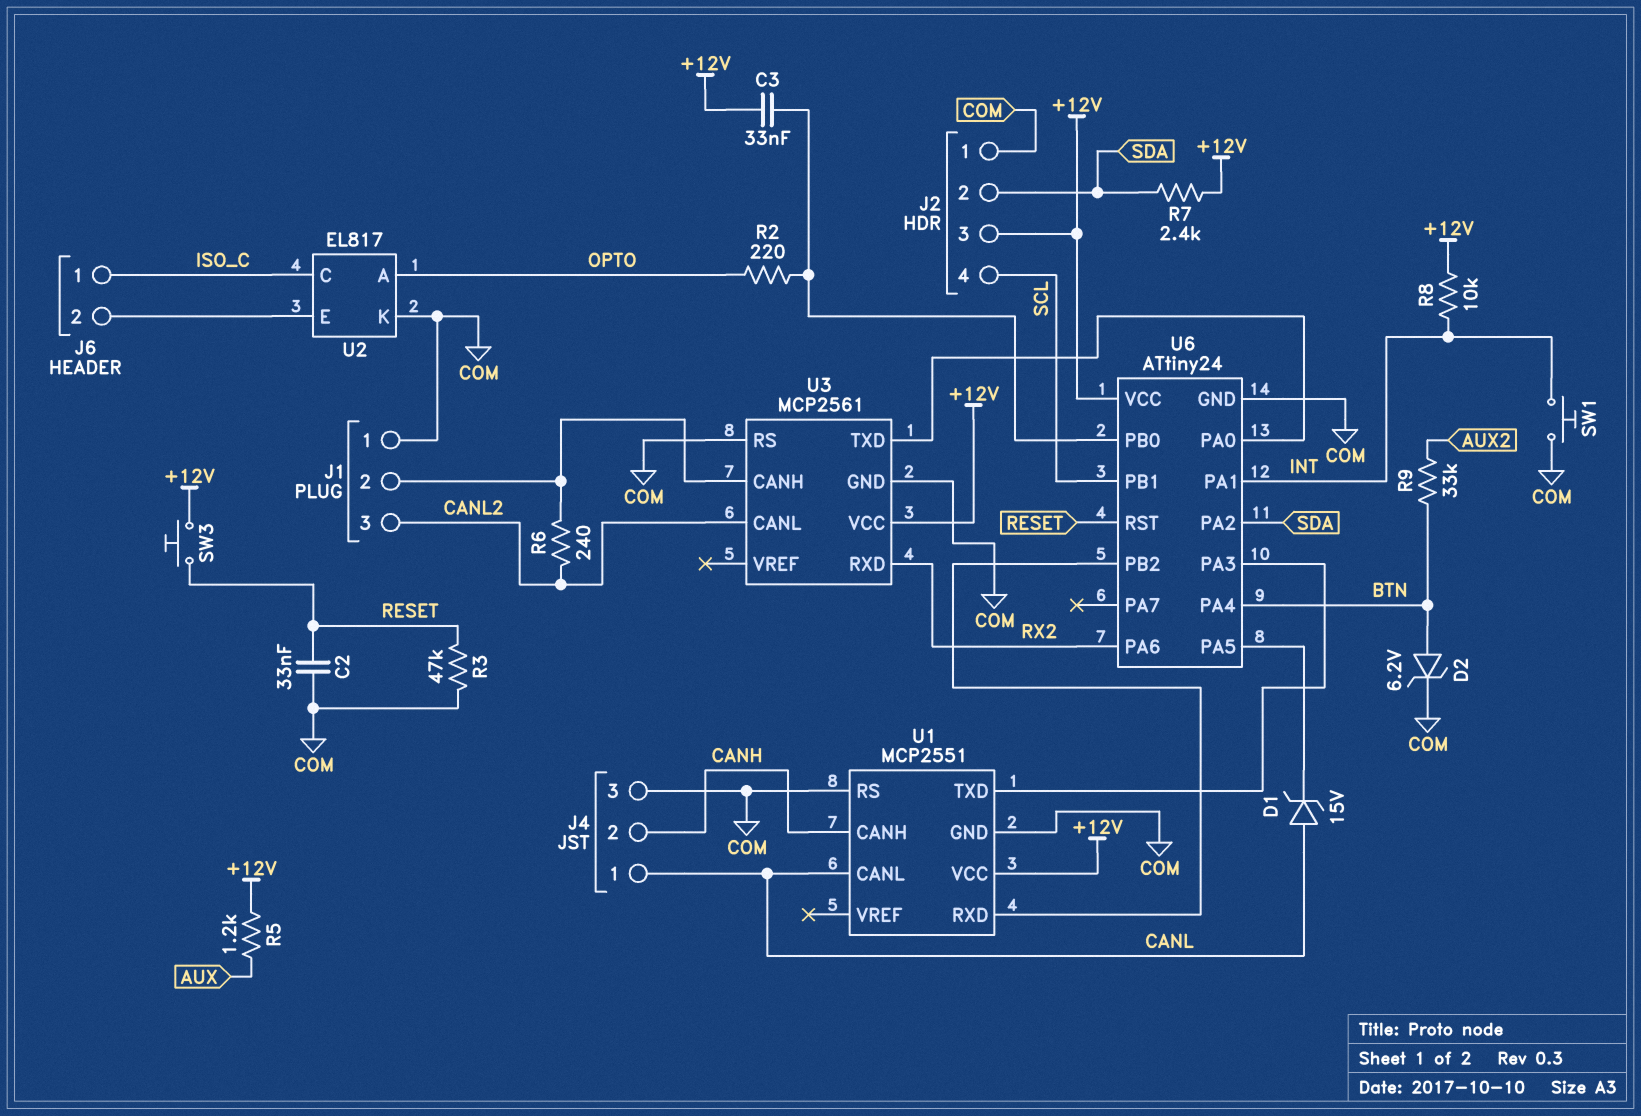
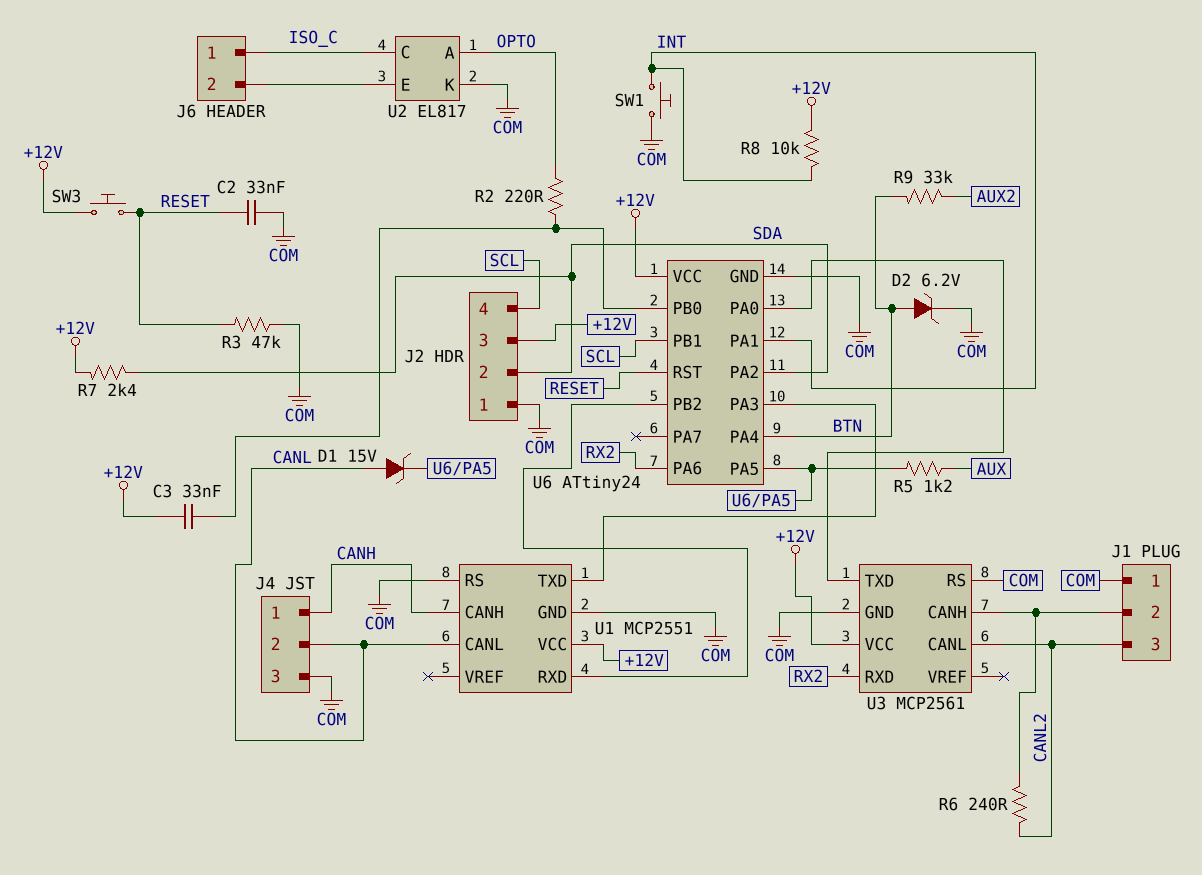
J4 pin 1: CANL -> CANH
J4 pin 2: CANH -> CANL
R5: 1.2k (+12V, AUX) -> 1.2k (AUX, U6/PA5)

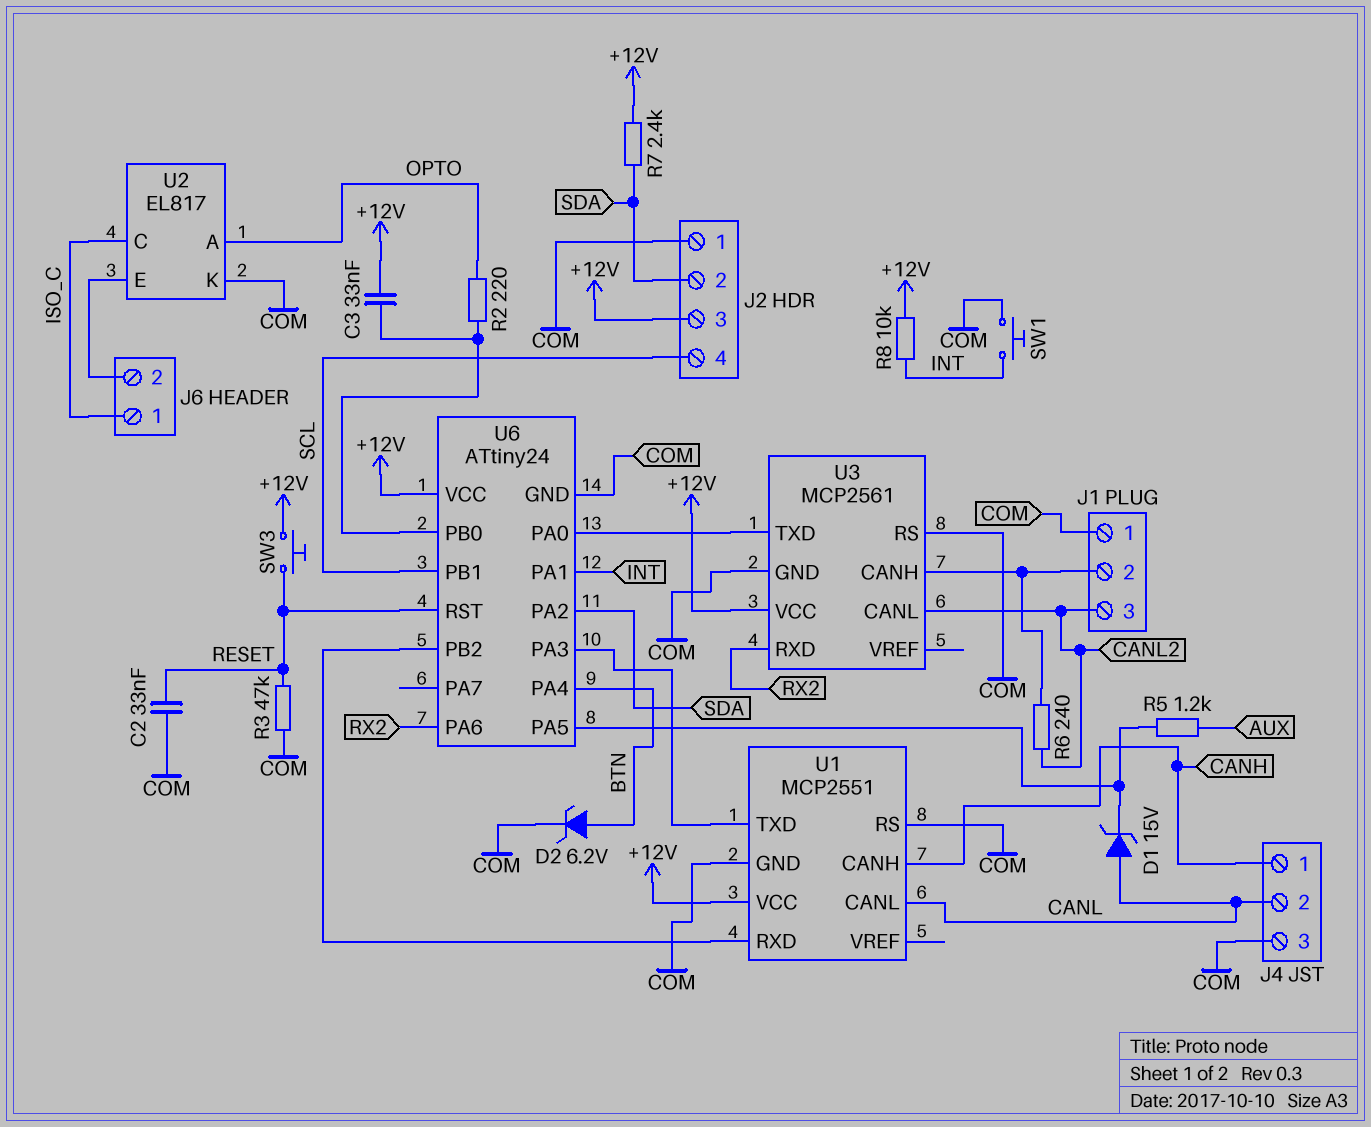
R9: 33k (AUX2, BTN) -> none

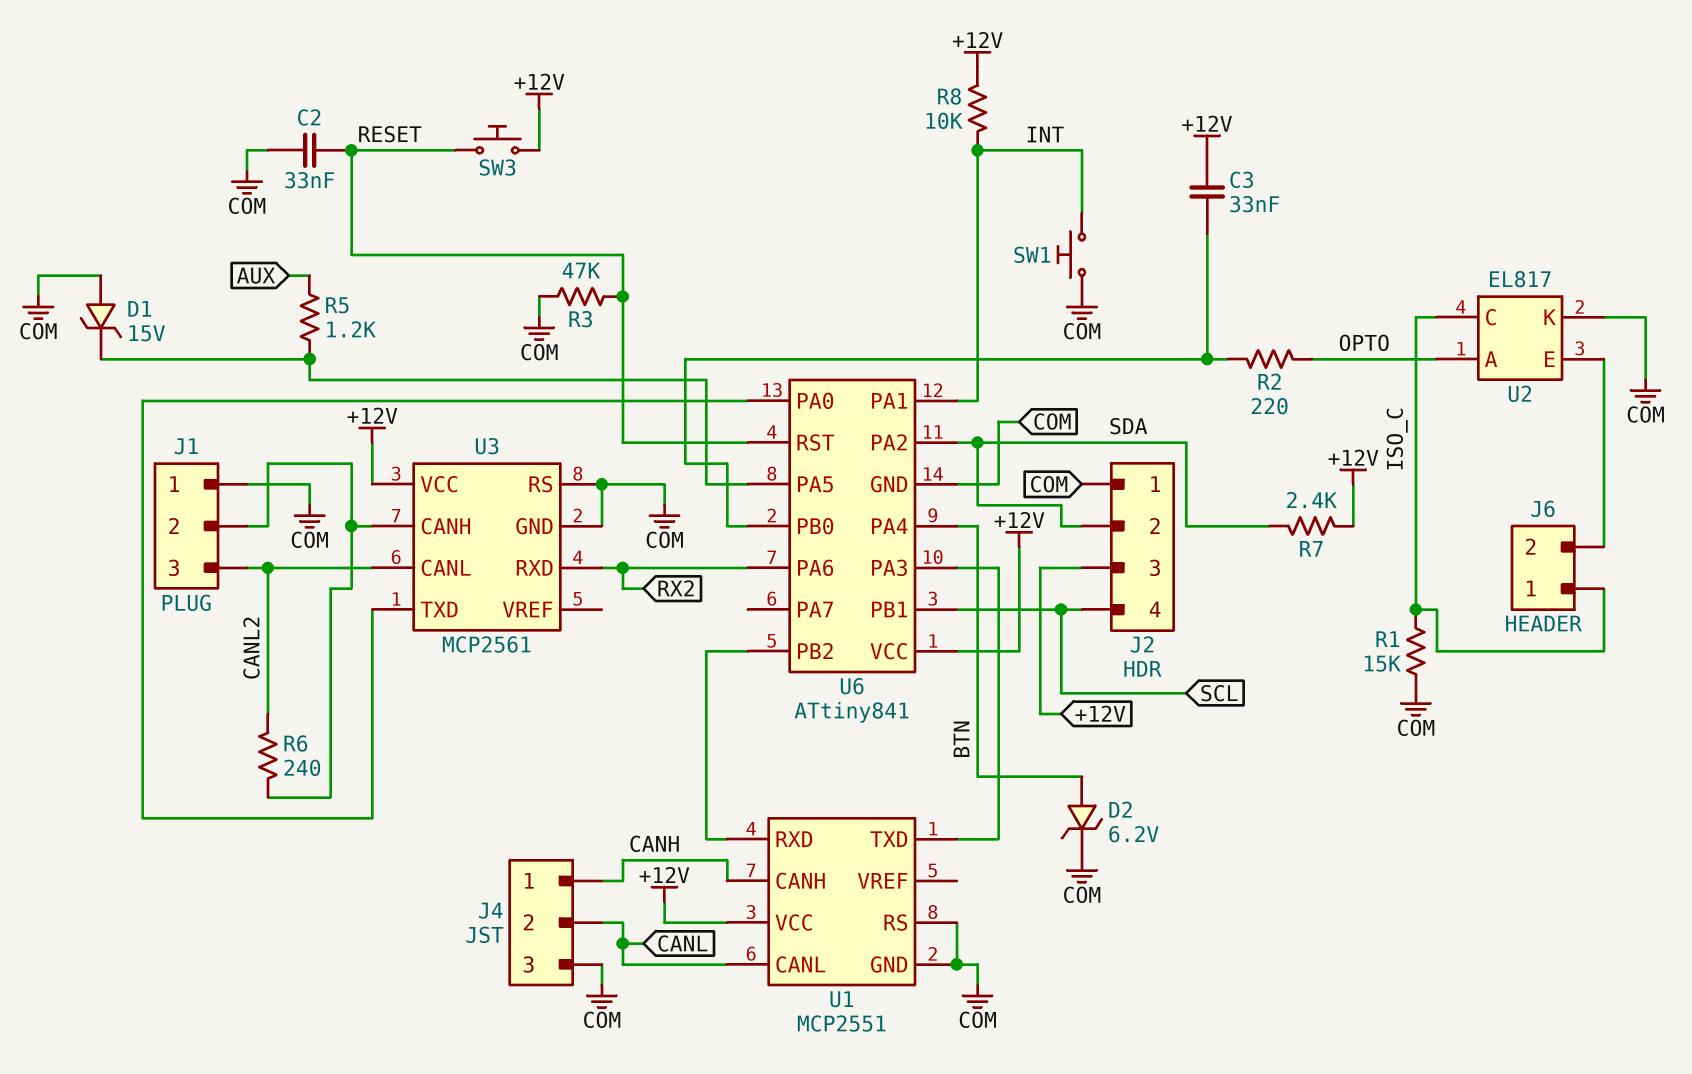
D1: zener 15V (A CANL, K U6/PA5) -> zener 15V (A COM, K U6/PA5)
R1: none -> 15k (COM, ISO_C)
U6: ATtiny24 -> ATtiny841

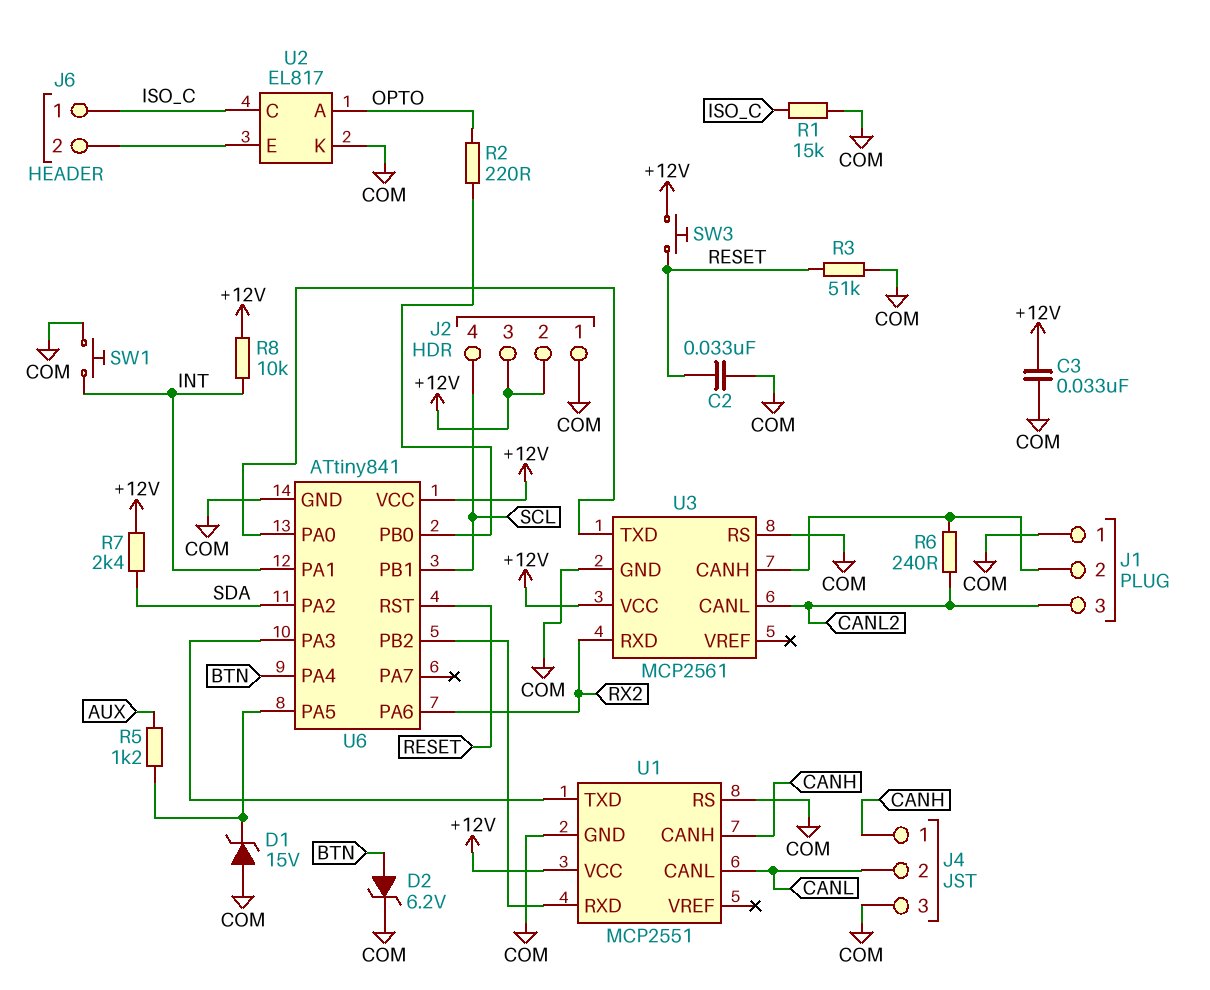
C3: 33nF (+12V, U6/PB0) -> 33nF (+12V, COM)
J2 pin 2: SDA -> +12V
R3: 47k (COM, RESET) -> 51k (COM, RESET)

